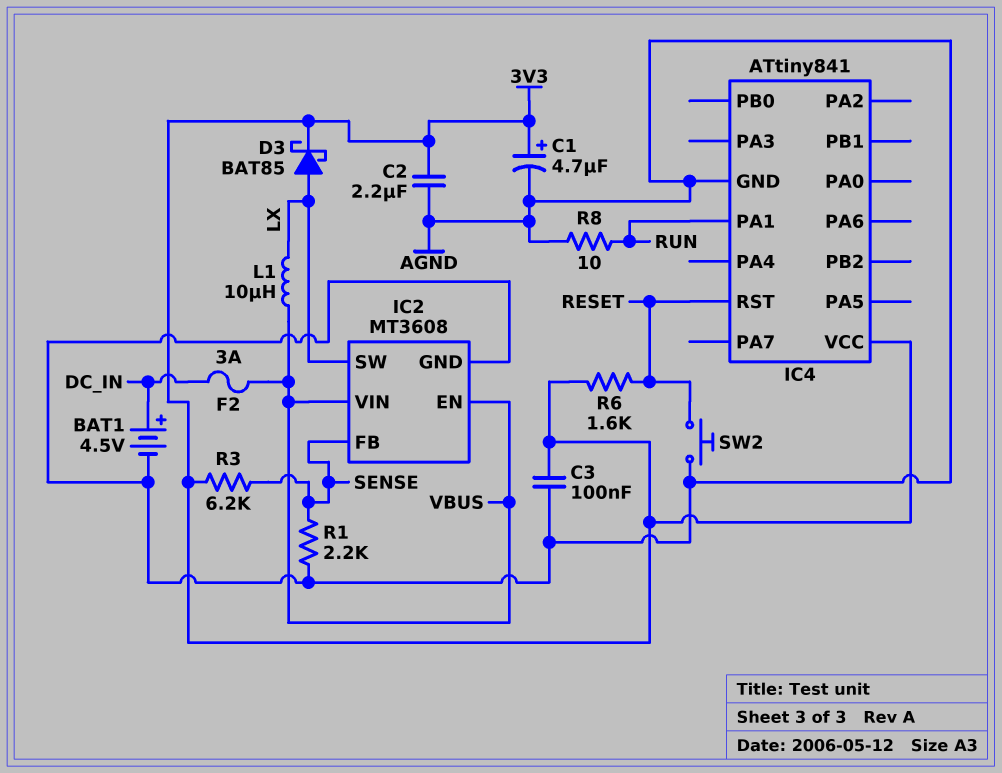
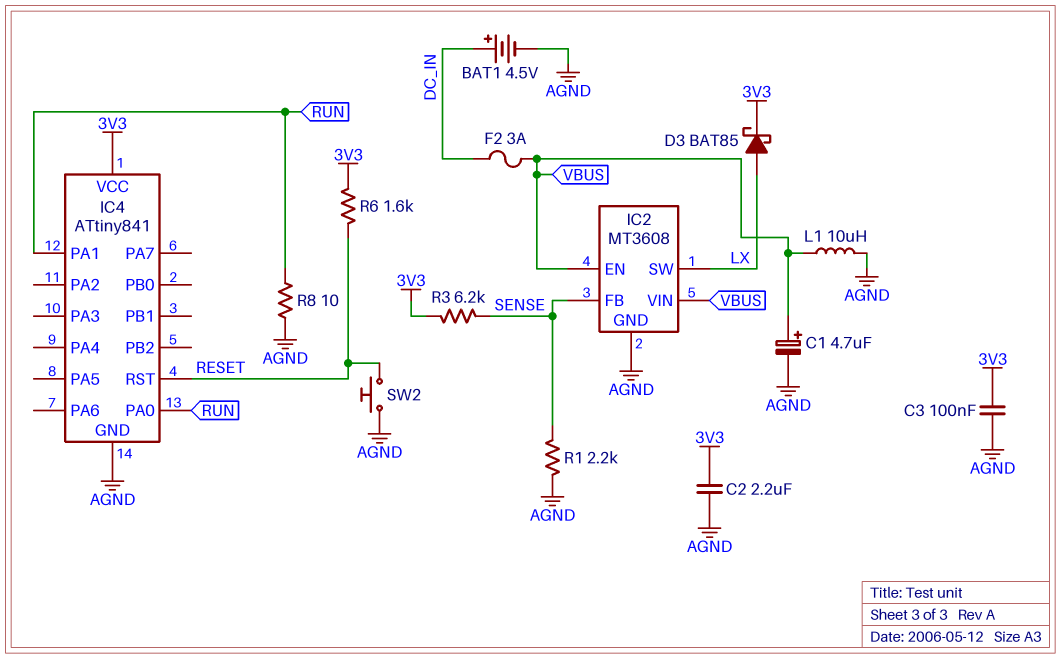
C1: 4.7uF (plus 3V3, minus AGND) -> 4.7uF (plus VBUS, minus AGND)
IC4 pin PA0: none -> RUN
L1: 10uH (LX, VBUS) -> 10uH (AGND, VBUS)

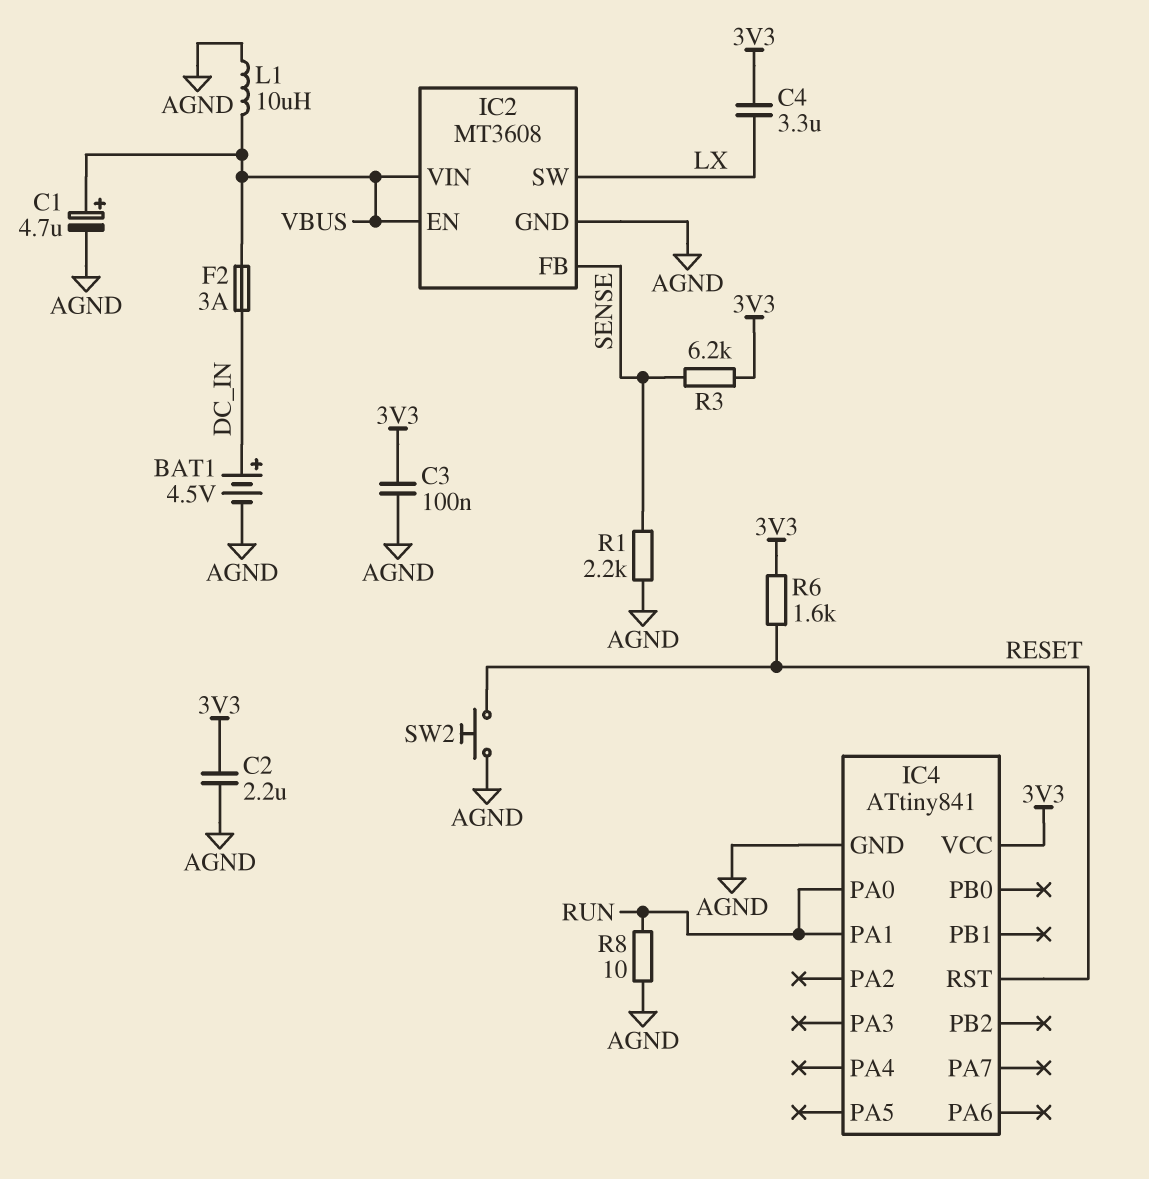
C4: none -> 3.3uF (3V3, LX)
D3: schottky BAT85 (A LX, K 3V3) -> none

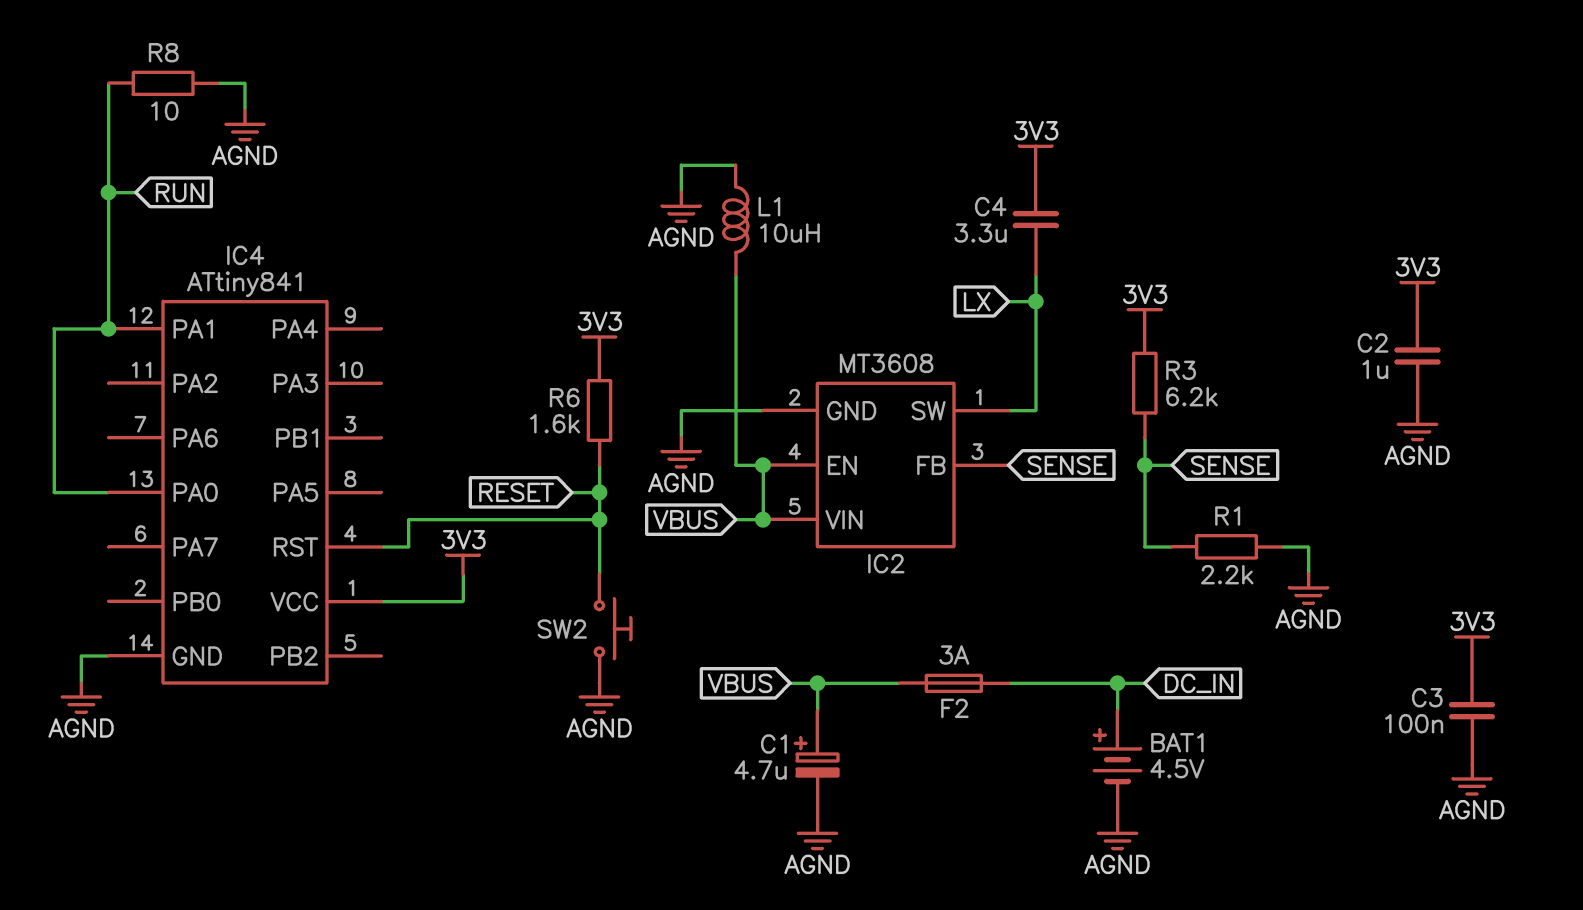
C2: 2.2uF (3V3, AGND) -> 1uF (3V3, AGND)

